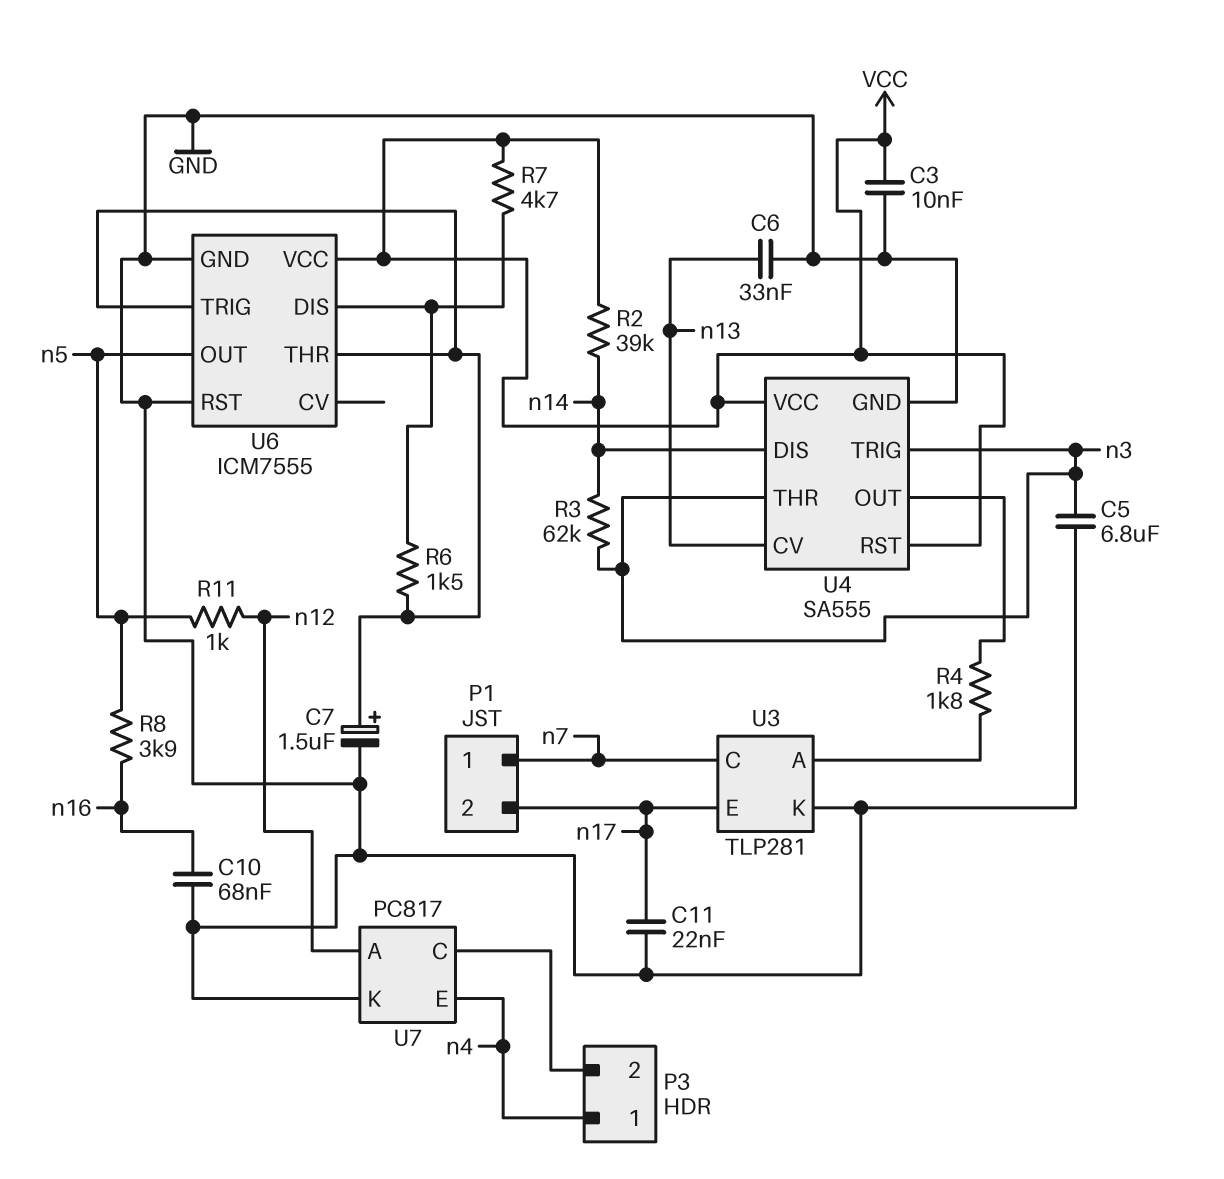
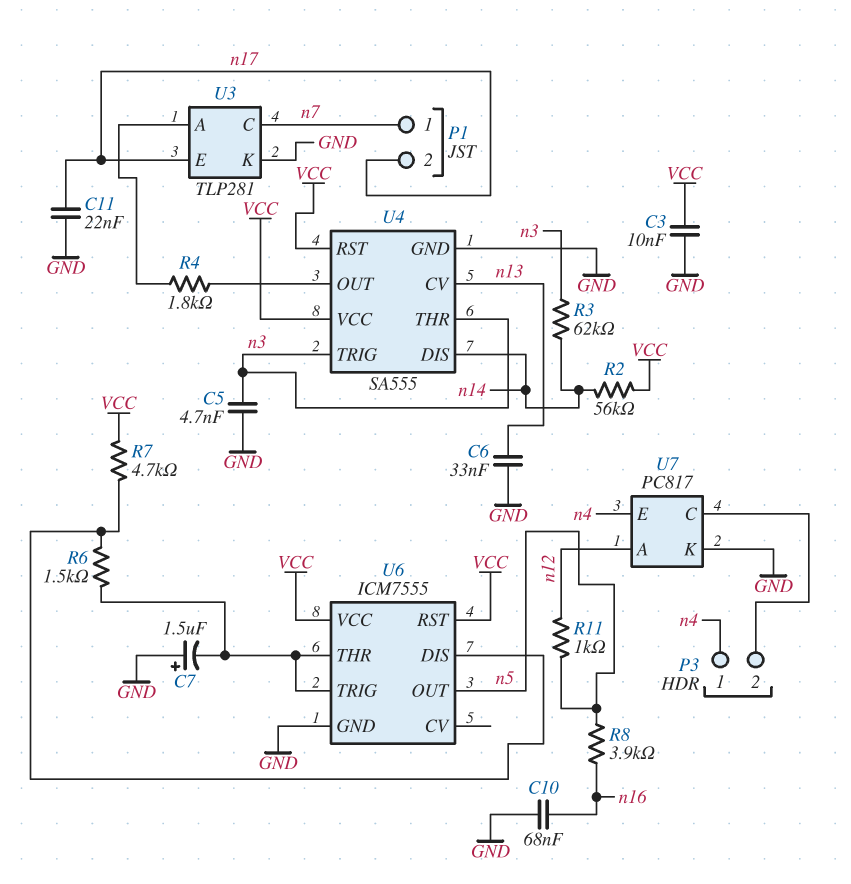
C5: 6.8uF (GND, n3) -> 4.7nF (GND, n3)
C7: 1.5uF (plus U6/THR, minus GND) -> 1.5uF (plus GND, minus U6/THR)
R2: 39k (VCC, n14) -> 56k (VCC, n14)
U6 pin RST: GND -> VCC

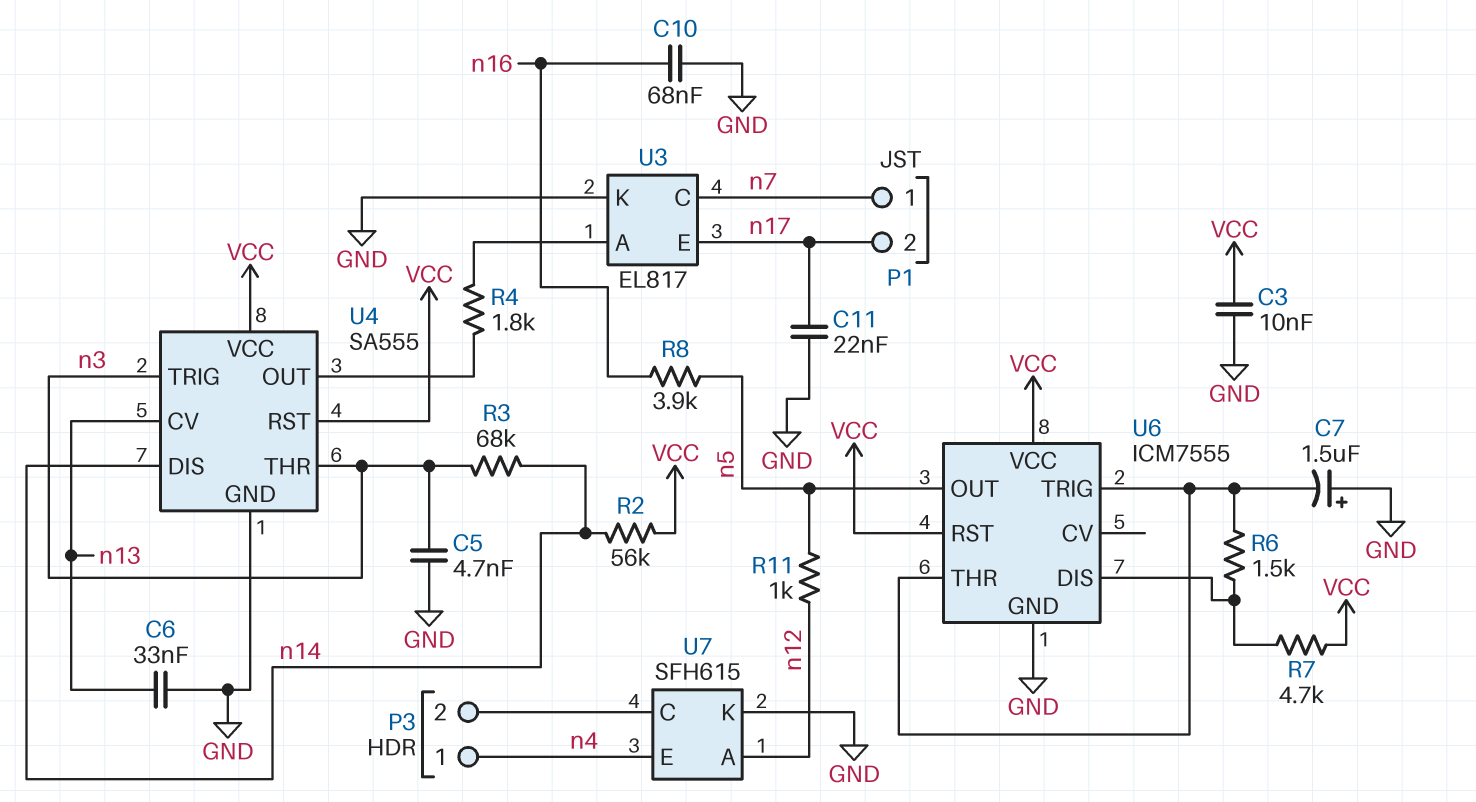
R3: 62k (n3, n14) -> 68k (n3, n14)
U3: TLP281 -> EL817
U7: PC817 -> SFH615

